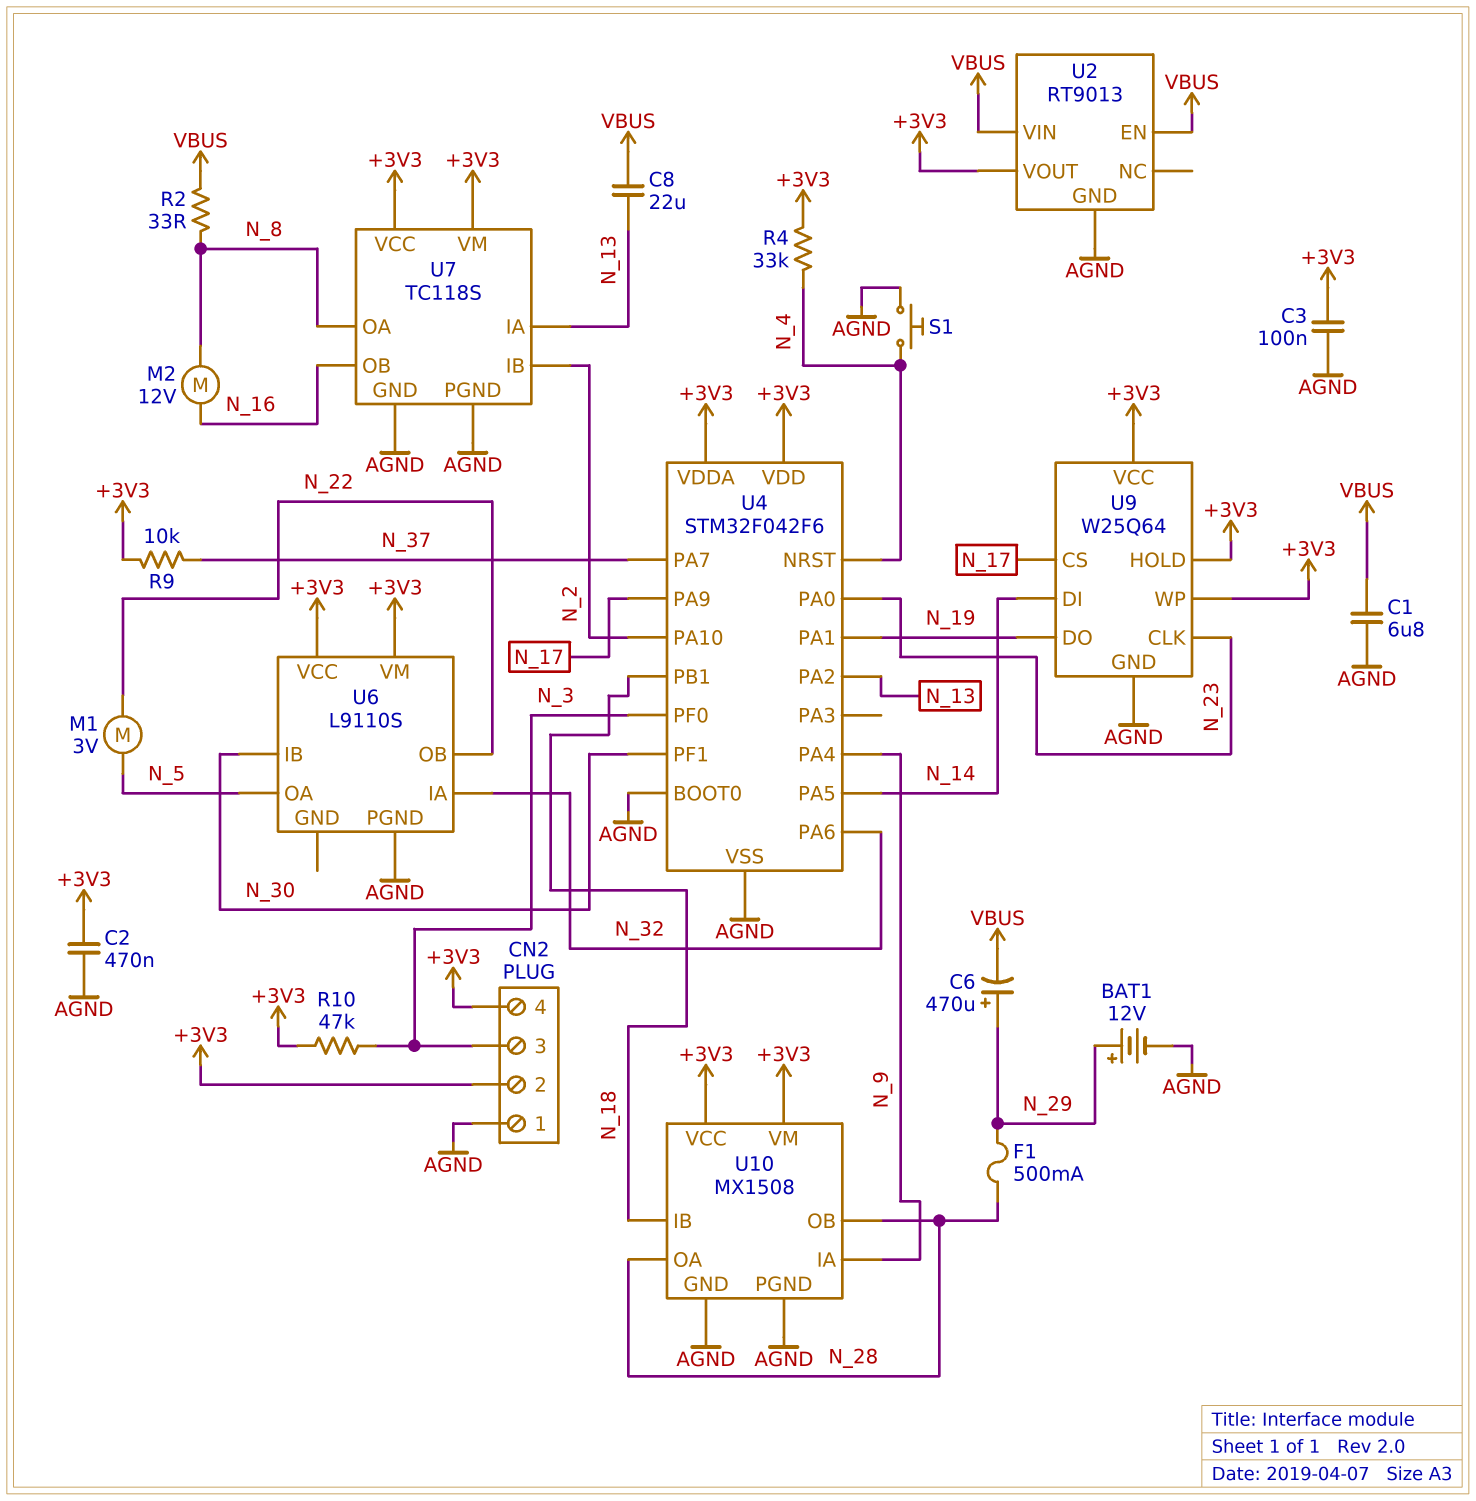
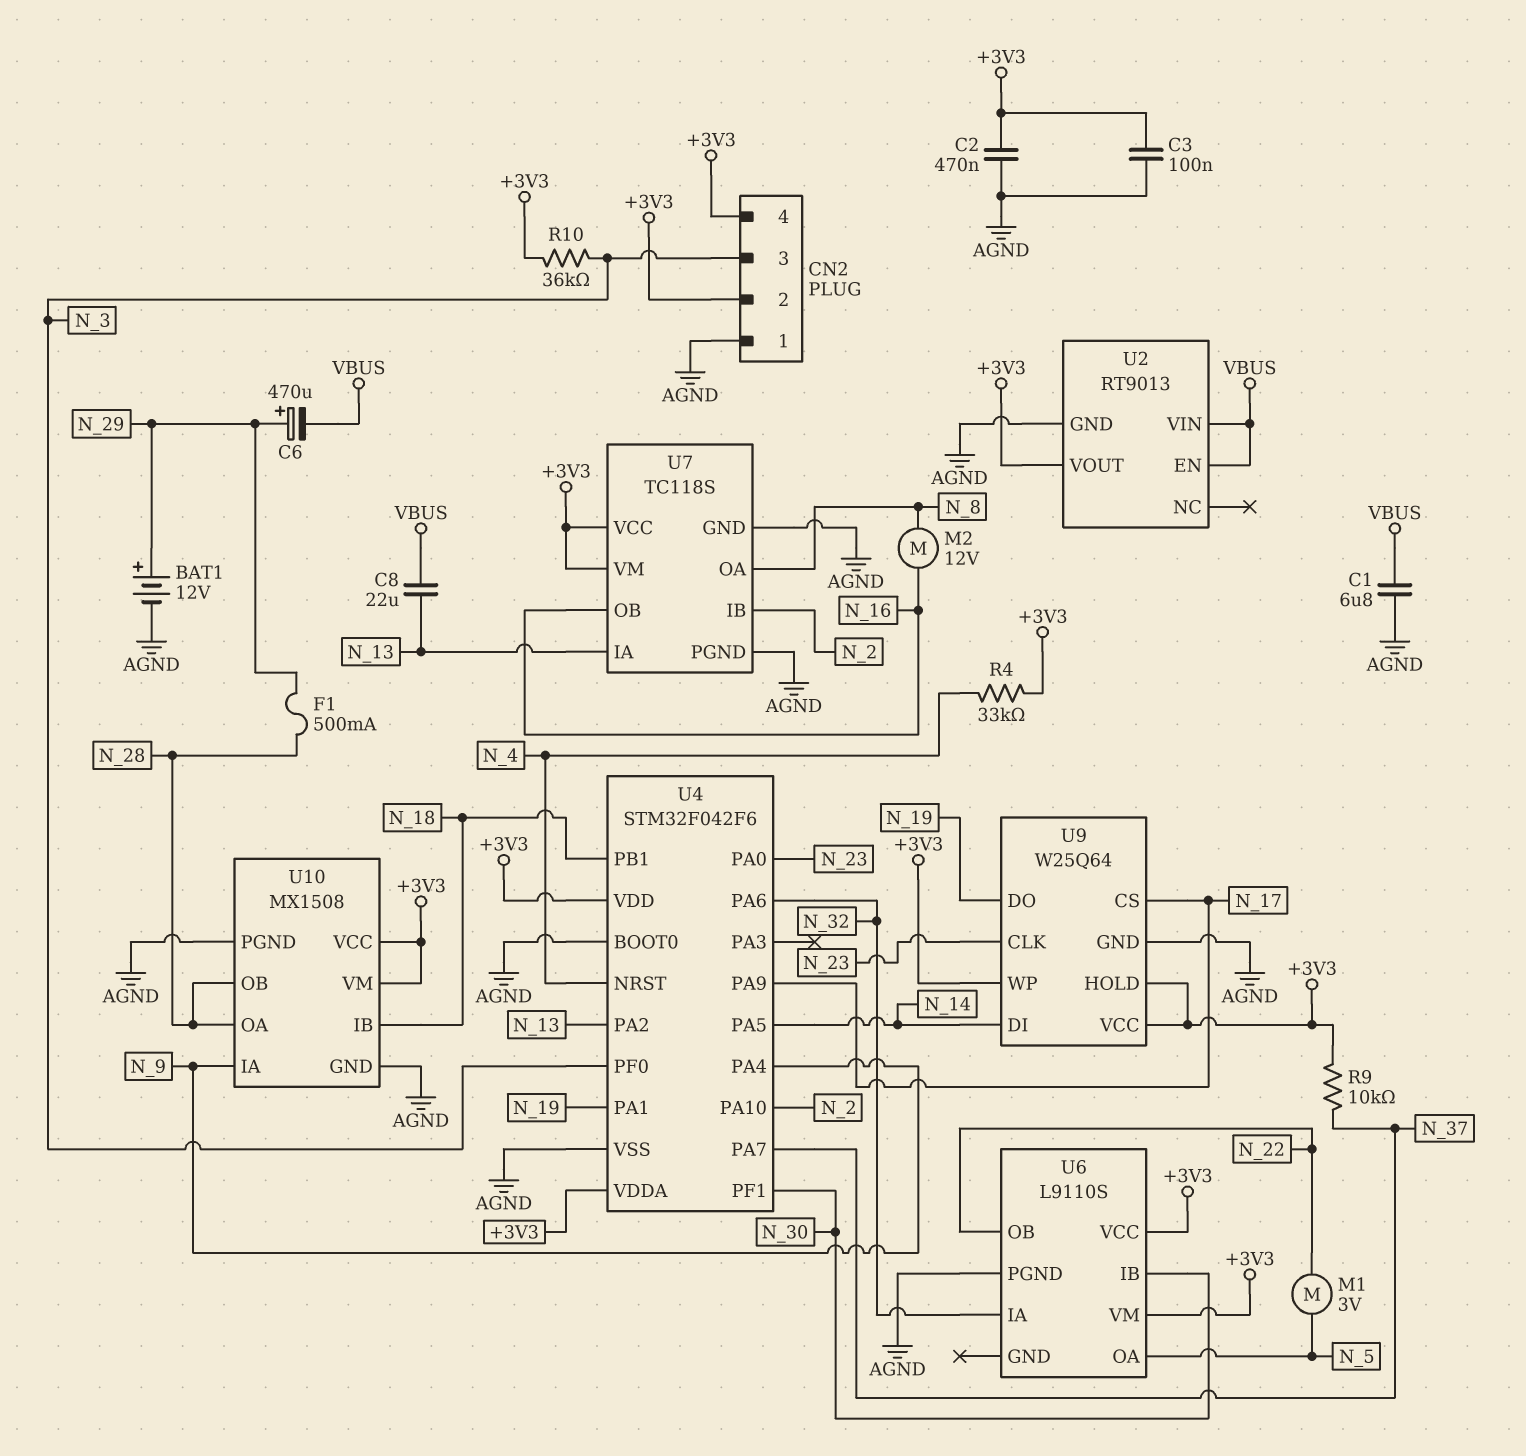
R2: 33 (N_8, VBUS) -> none
R10: 47k (+3V3, N_3) -> 36k (+3V3, N_3)
S1: button (AGND, N_4) -> none

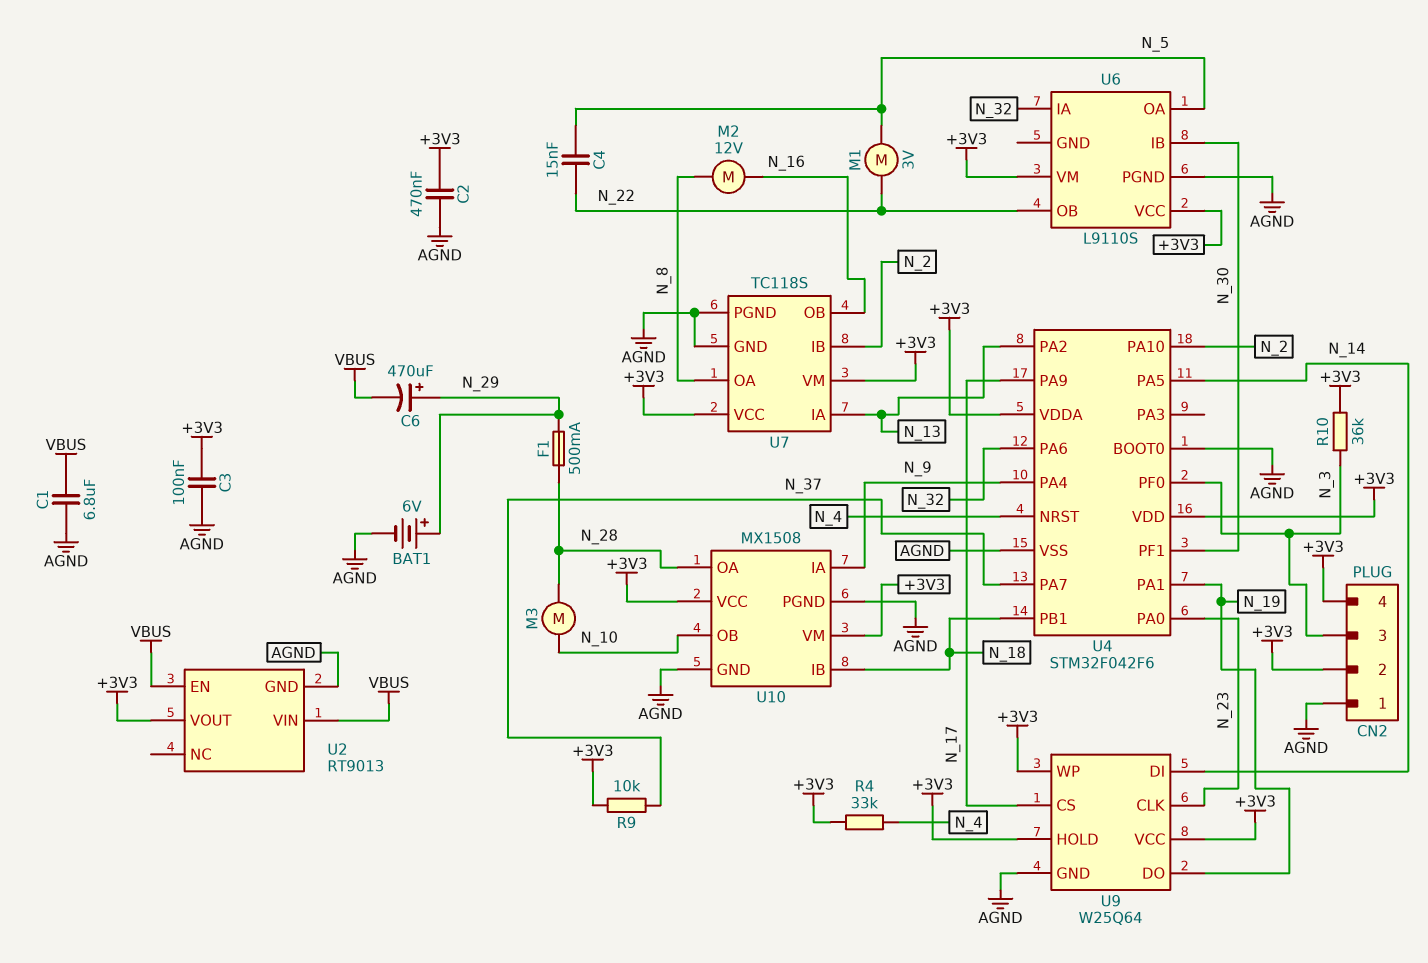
BAT1: 12V (plus N_29, minus AGND) -> 6V (plus N_29, minus AGND)
C4: none -> 15nF (N_5, N_22)
C8: 22uF (N_13, VBUS) -> none
M3: none -> motor (N_10, N_28)
U10 pin OB: N_28 -> N_10

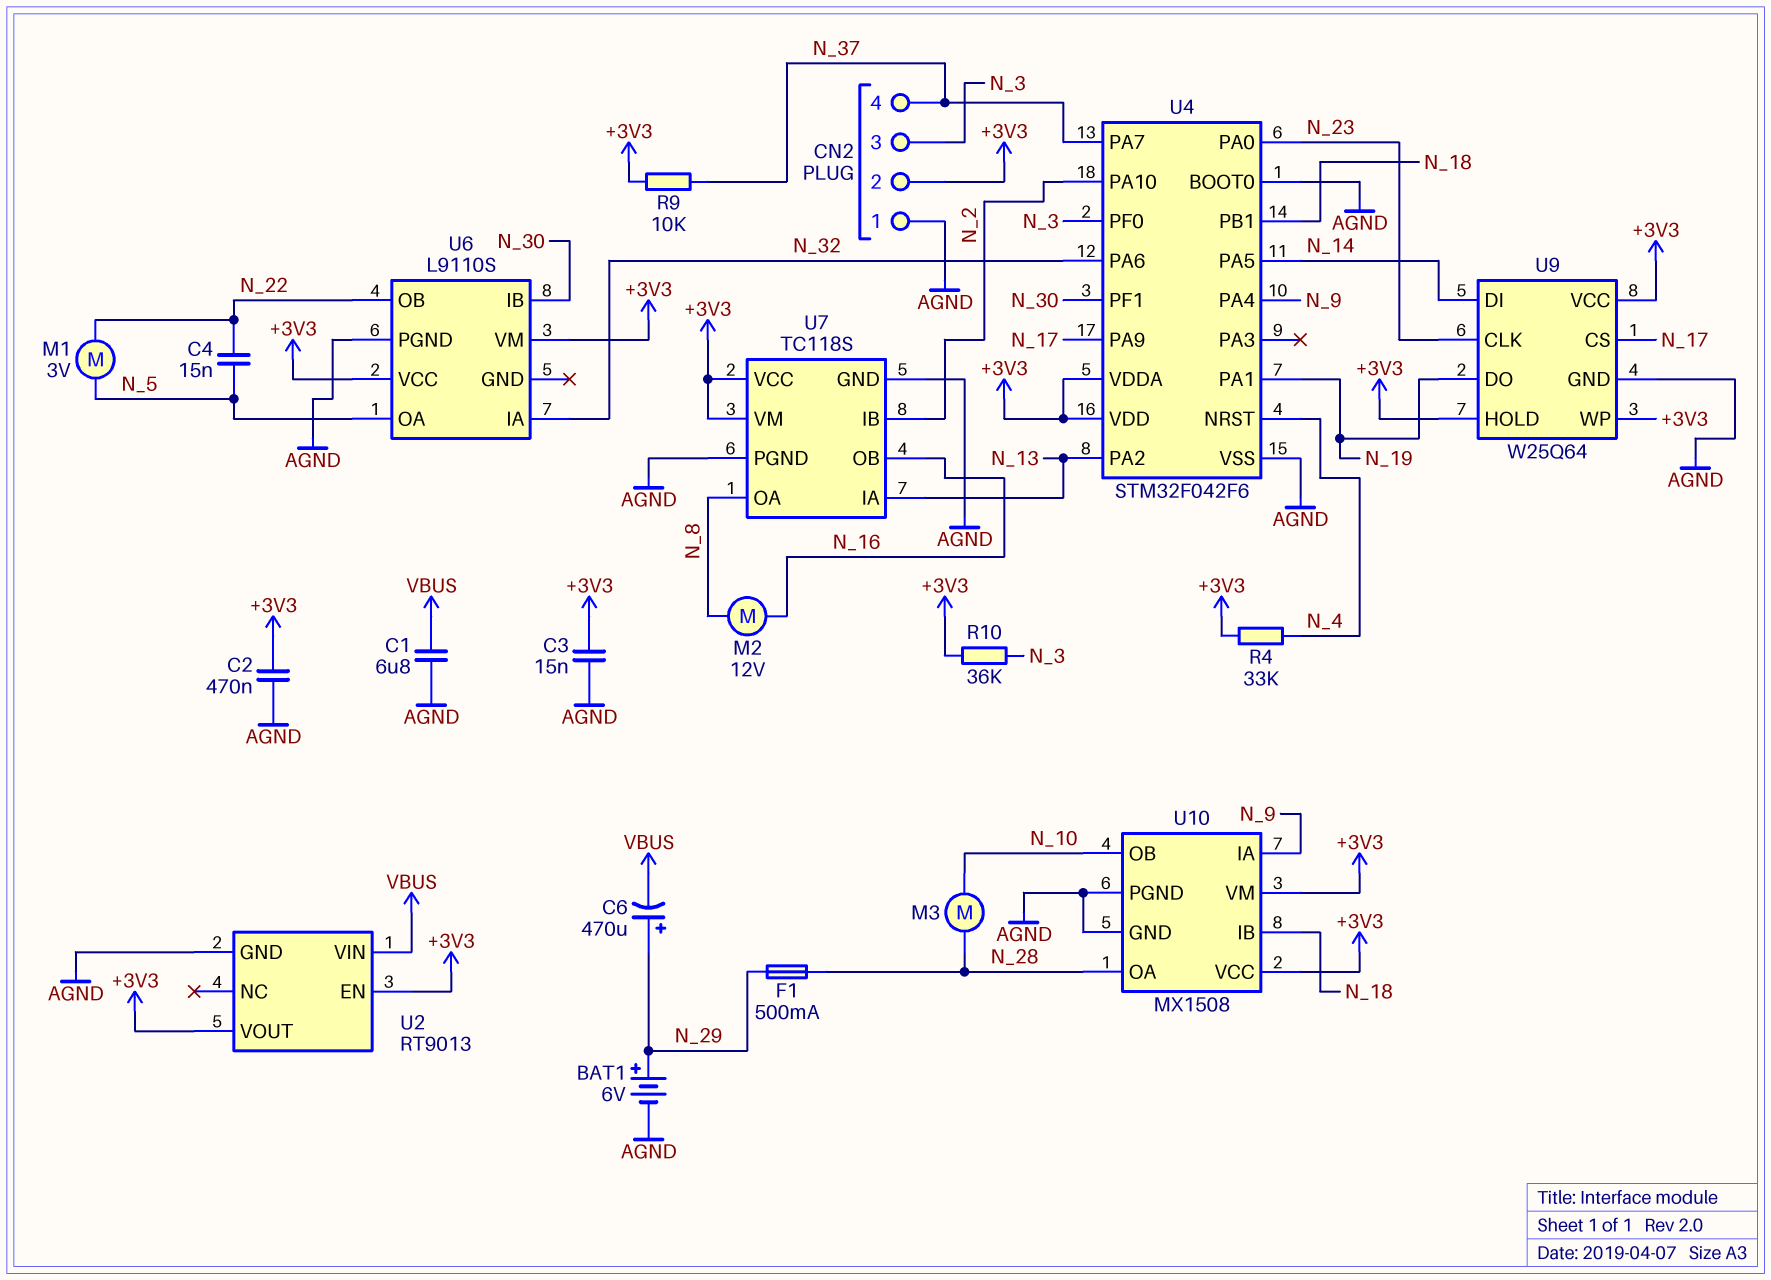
C3: 100nF (+3V3, AGND) -> 15nF (+3V3, AGND)
CN2 pin 4: +3V3 -> N_37
U2 pin EN: VBUS -> +3V3

